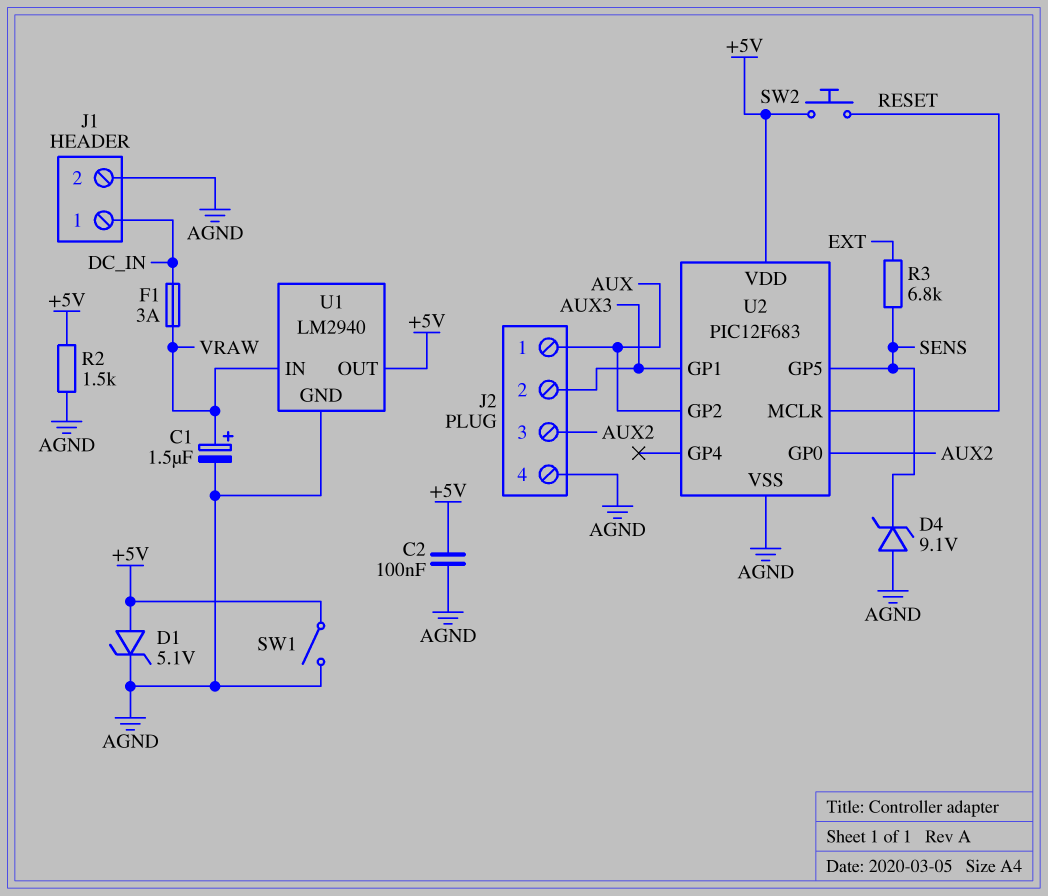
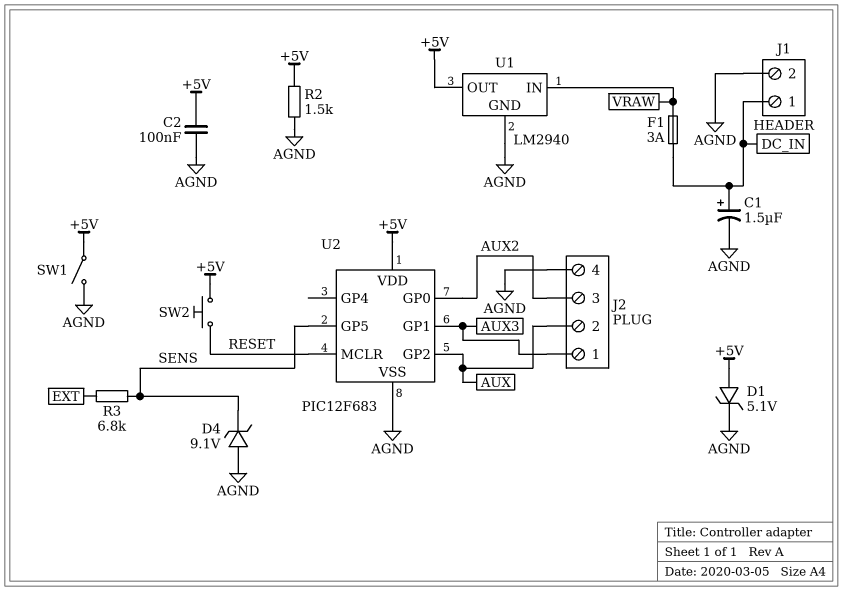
C1: 1.5uF (plus VRAW, minus AGND) -> 1.5uF (plus DC_IN, minus AGND)
J2 pin 1: AUX -> AUX3
J2 pin 2: AUX3 -> AUX

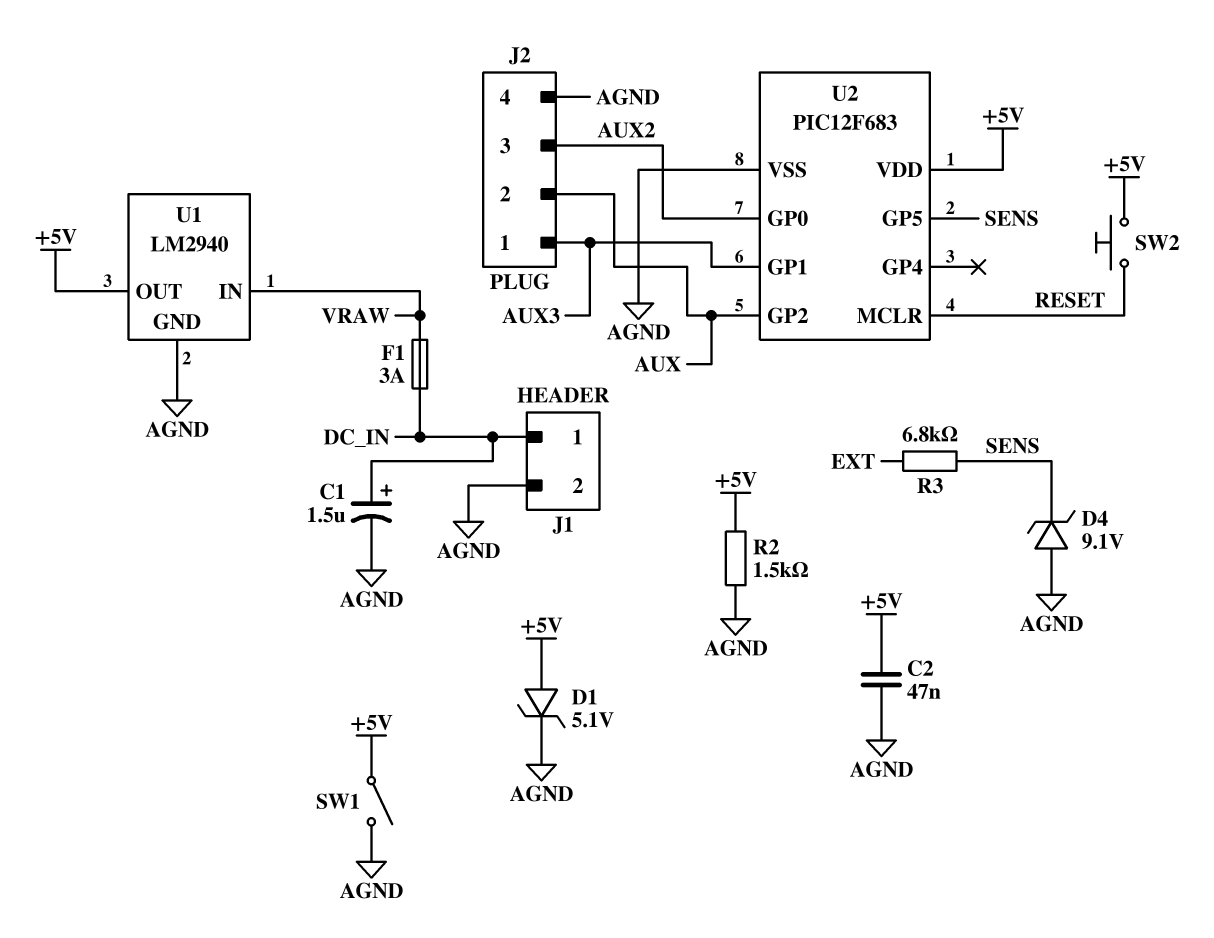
C2: 100nF (+5V, AGND) -> 47nF (+5V, AGND)

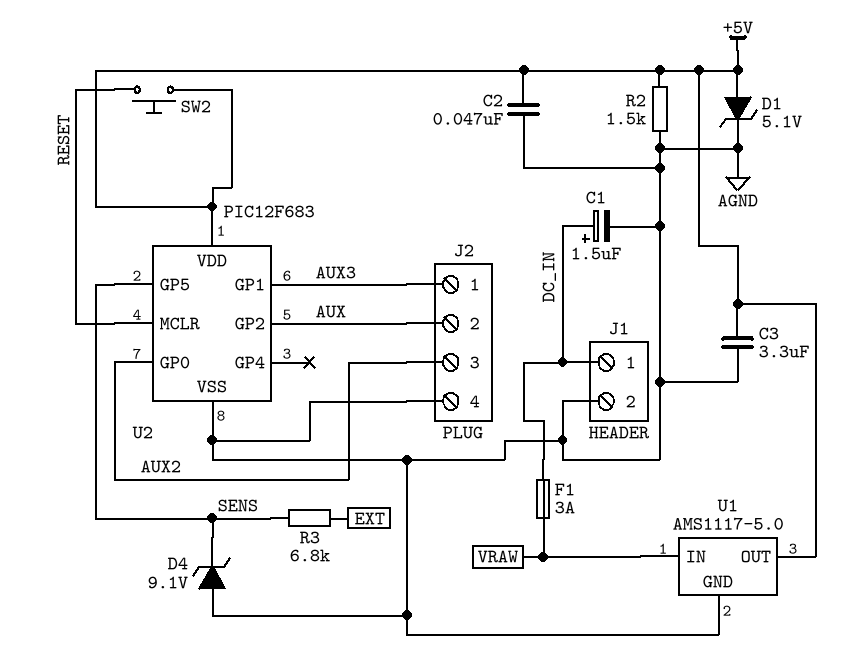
C3: none -> 3.3uF (+5V, AGND)
SW1: switch (+5V, AGND) -> none
U1: LM2940 -> AMS1117-5.0

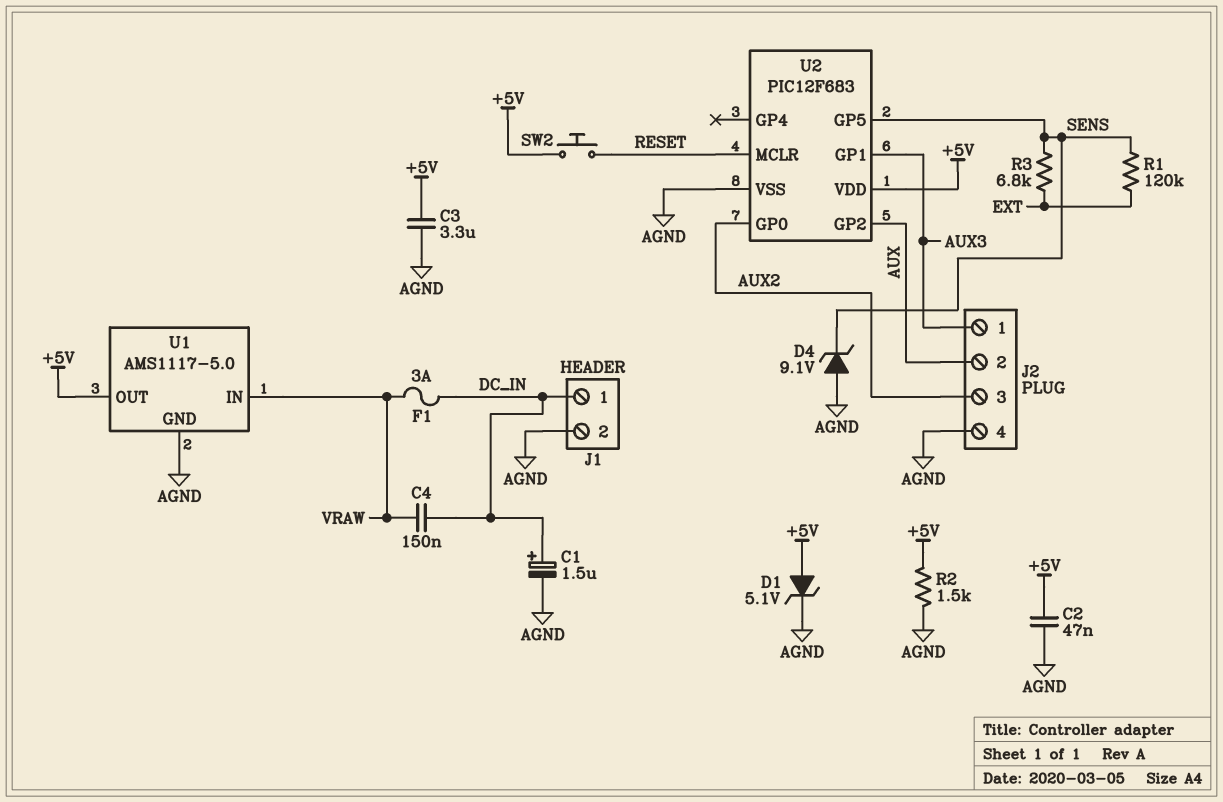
C4: none -> 150nF (DC_IN, VRAW)
R1: none -> 120k (EXT, SENS)

